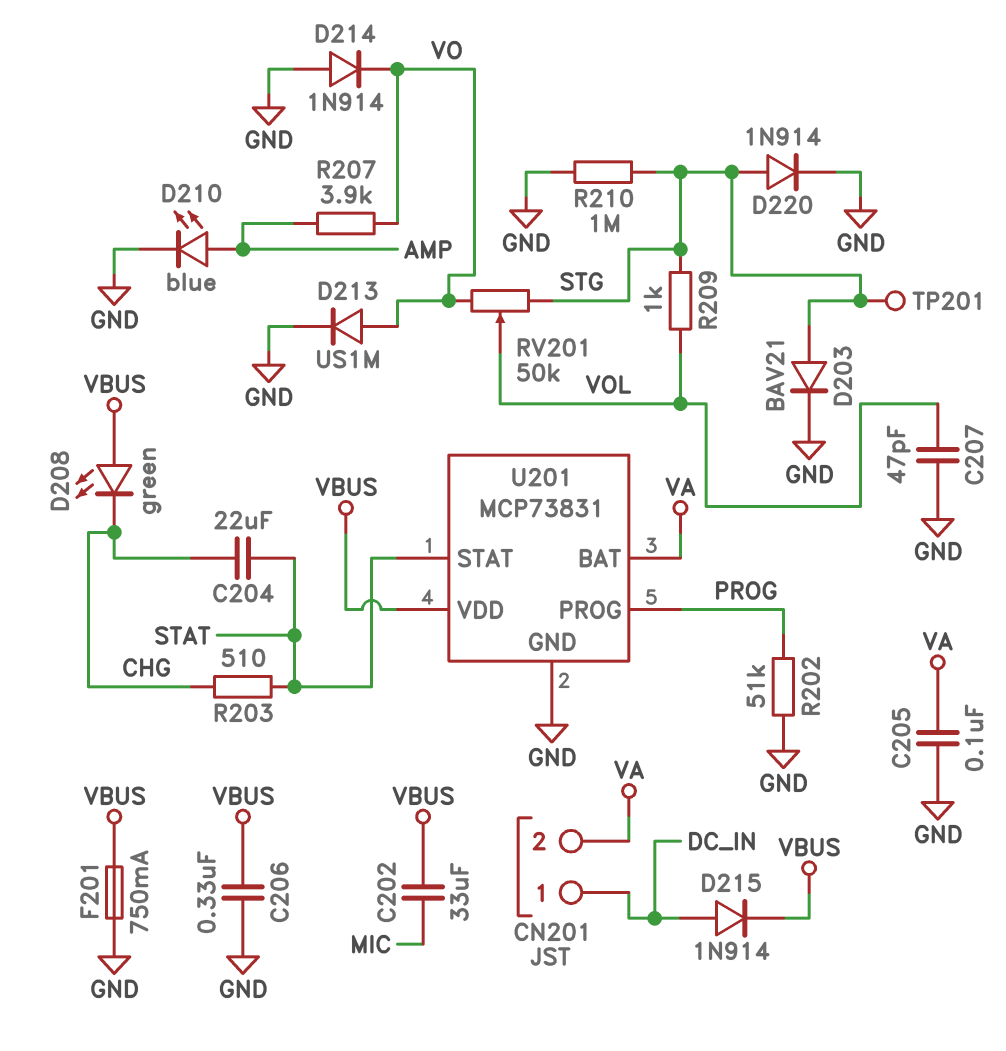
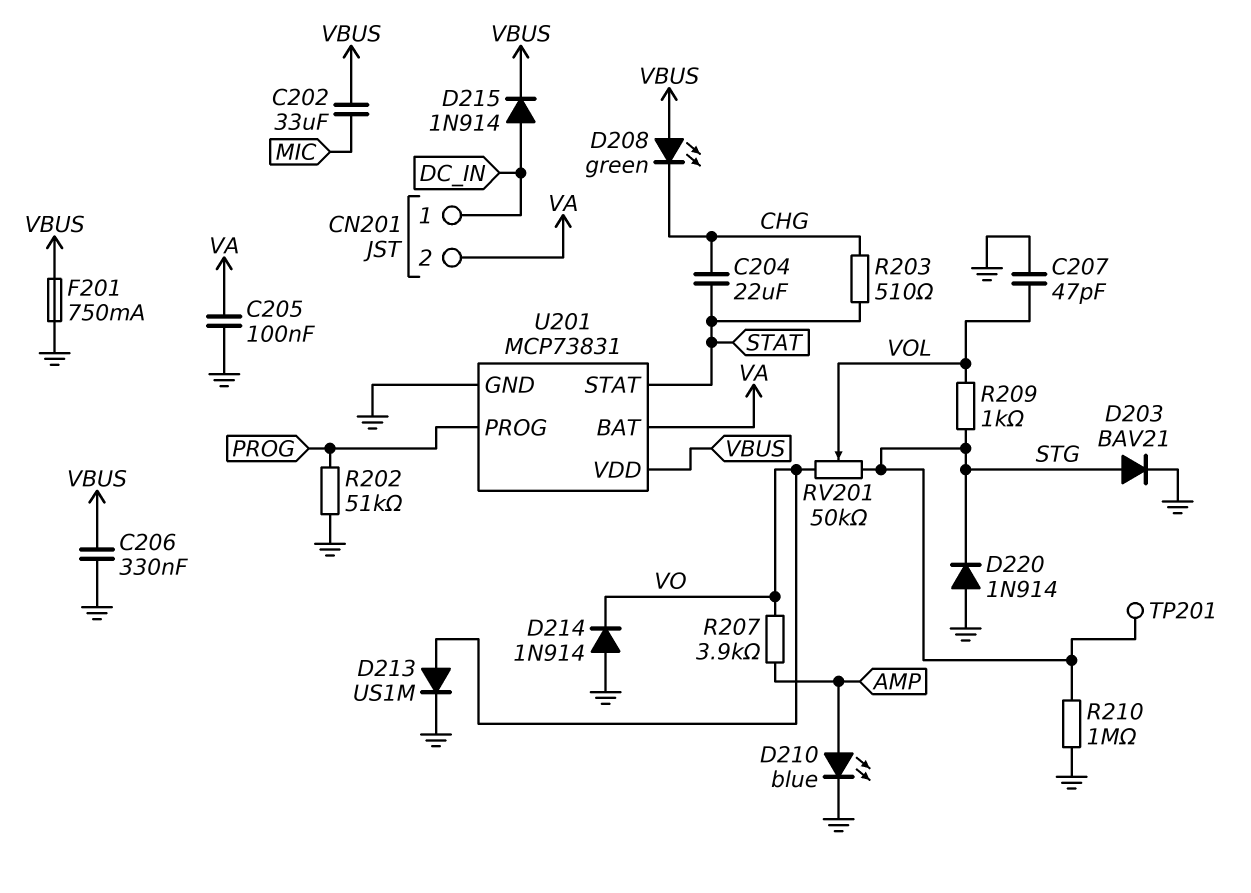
D220: diode 1N914 (A STG, K GND) -> diode 1N914 (A GND, K STG)

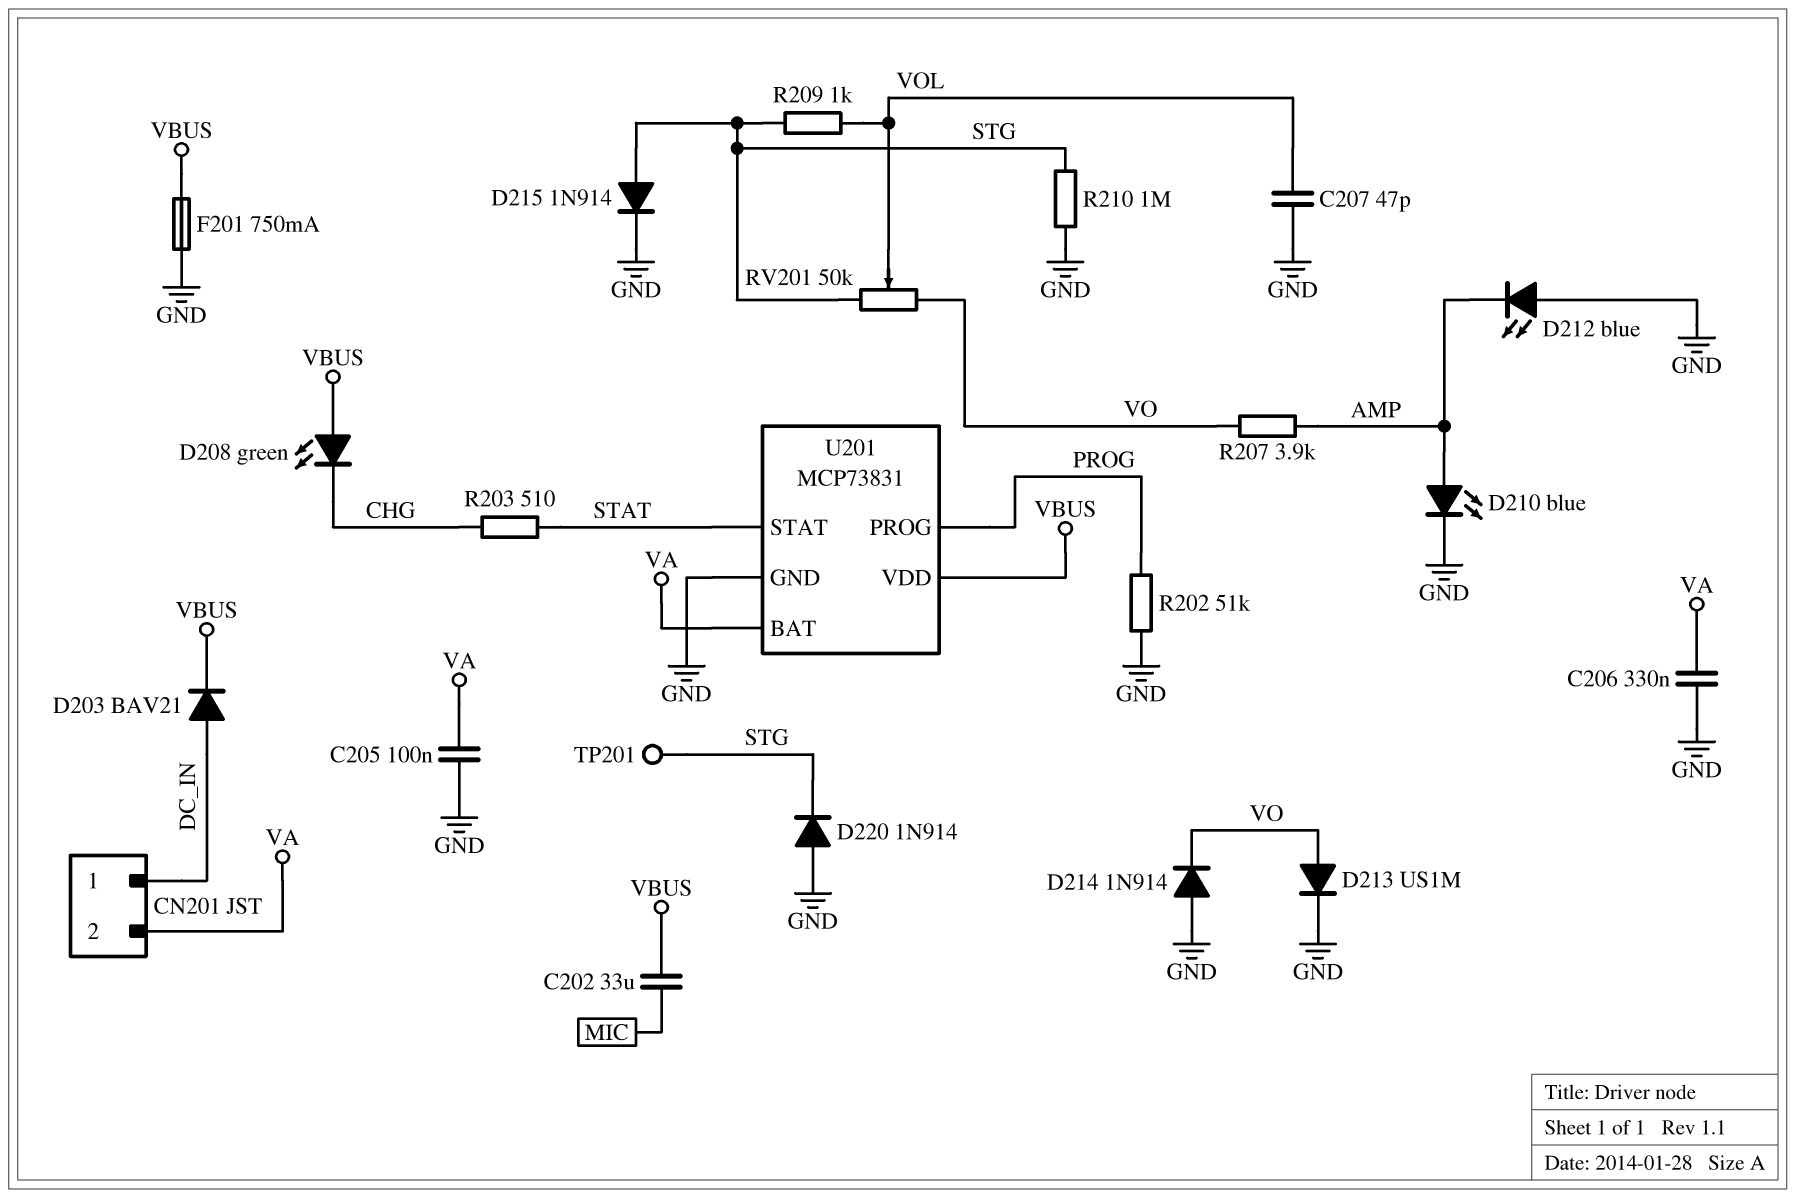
C204: 22uF (CHG, STAT) -> none
C206: 330nF (GND, VBUS) -> 330nF (GND, VA)
D203: diode BAV21 (A STG, K GND) -> diode BAV21 (A DC_IN, K VBUS)
D212: none -> LED blue (A GND, K AMP)
D215: diode 1N914 (A DC_IN, K VBUS) -> diode 1N914 (A STG, K GND)

